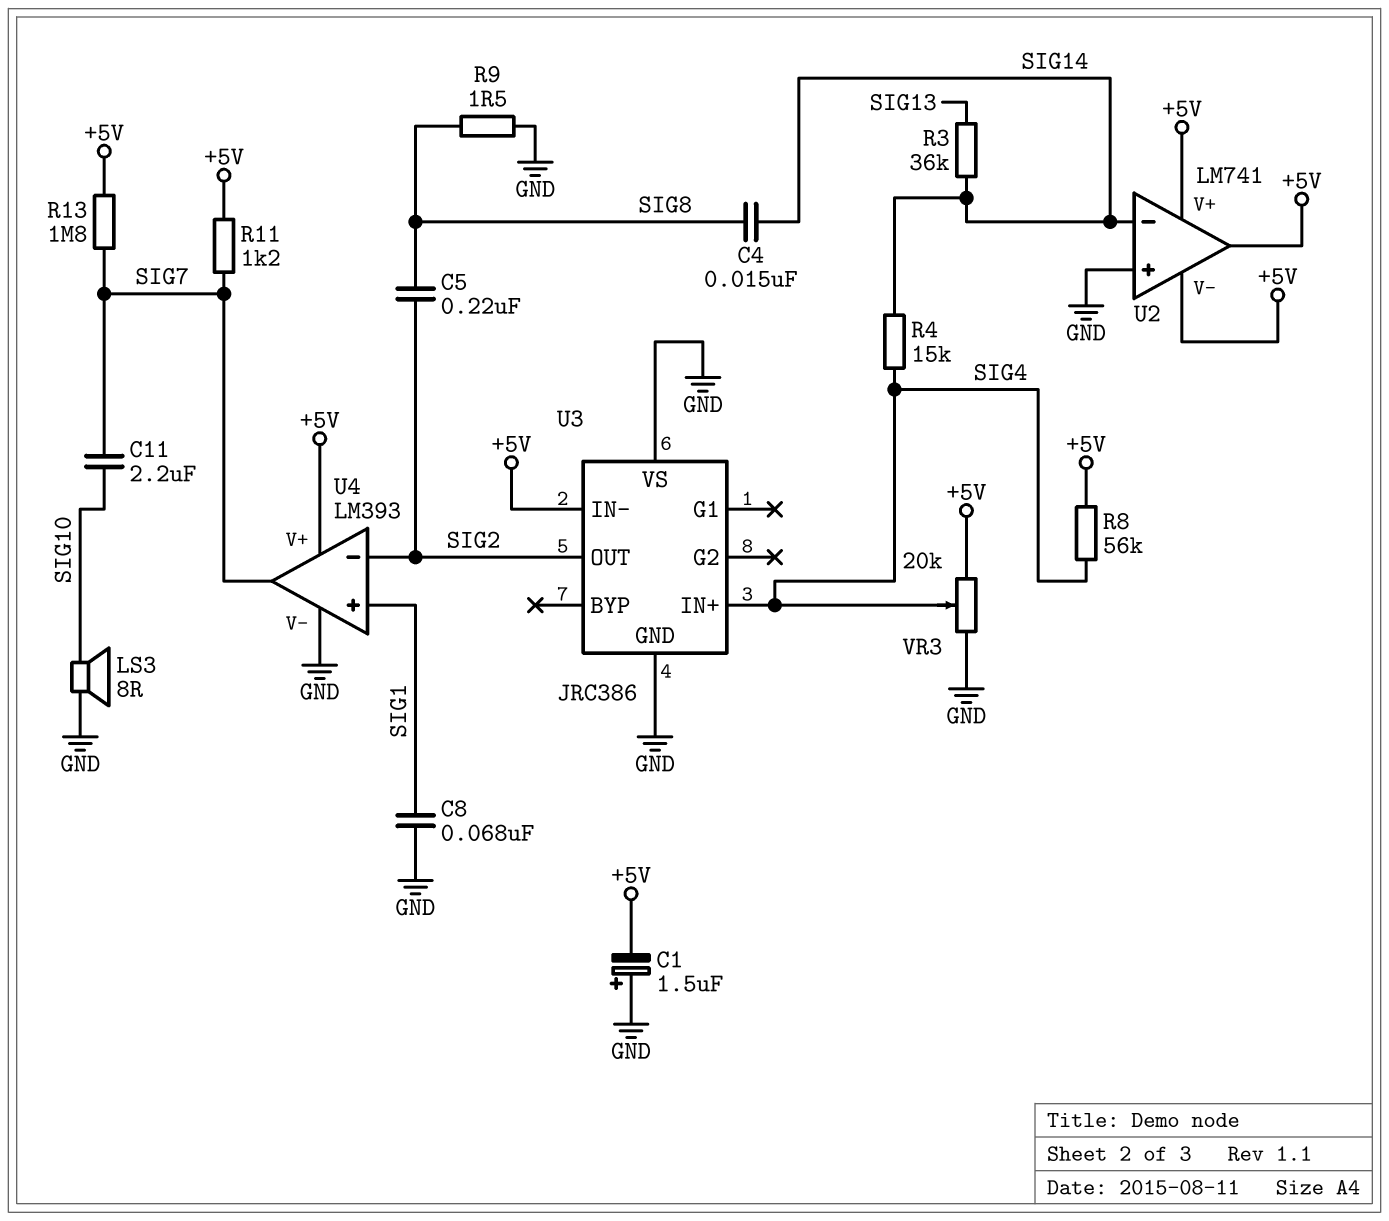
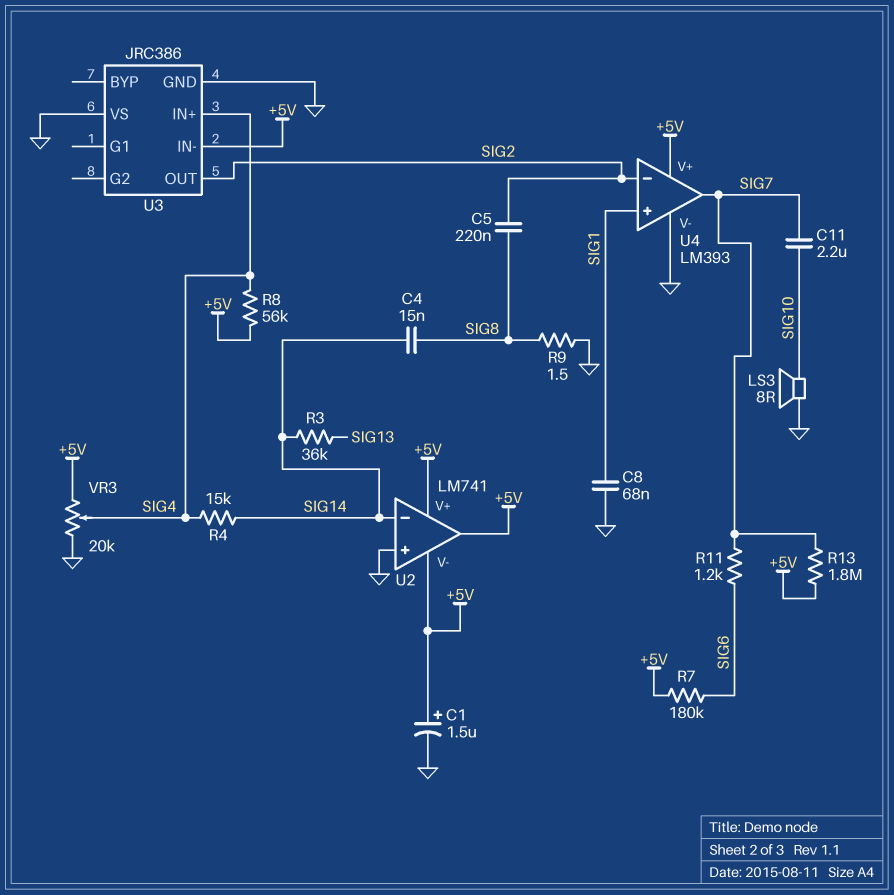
C1: 1.5uF (plus GND, minus +5V) -> 1.5uF (plus +5V, minus GND)
R7: none -> 180k (+5V, SIG6)
R11: 1.2k (+5V, SIG7) -> 1.2k (SIG6, SIG7)

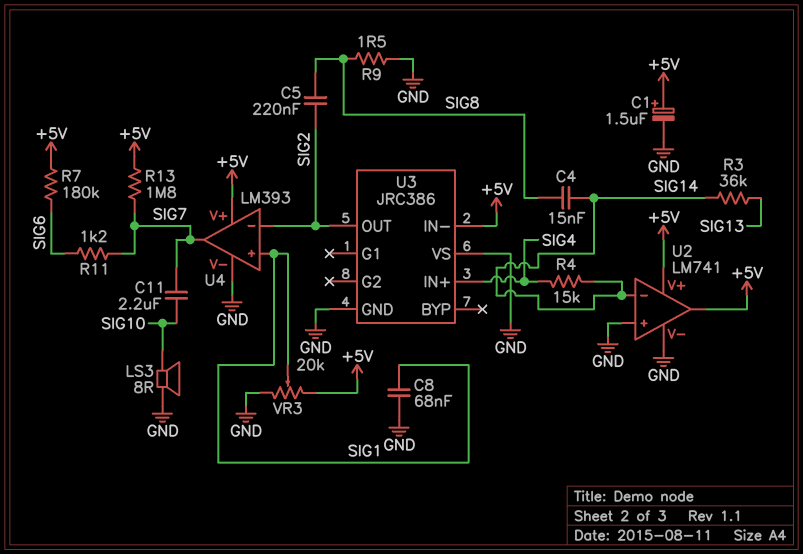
R8: 56k (+5V, SIG4) -> none
U2 pin V-: +5V -> GND
VR3: 20k (+5V, GND, wiper SIG4) -> 20k (+5V, GND, wiper SIG1)

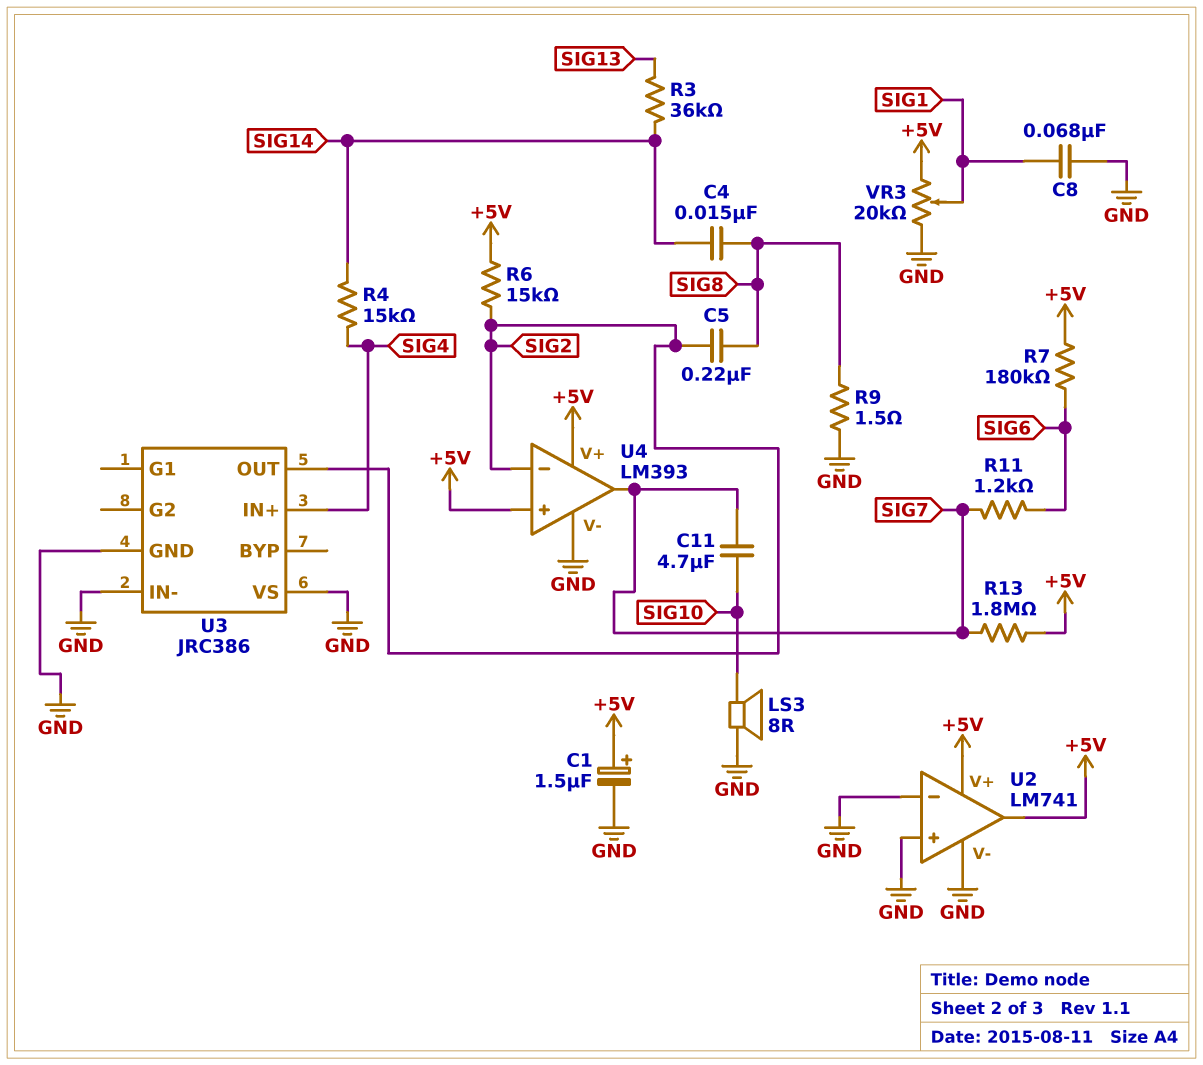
C11: 2.2uF (SIG7, SIG10) -> 4.7uF (SIG7, SIG10)
R6: none -> 15k (+5V, SIG2)
U2 pin in-: SIG14 -> GND
U3 pin IN-: +5V -> GND
U4 pin in+: SIG1 -> +5V

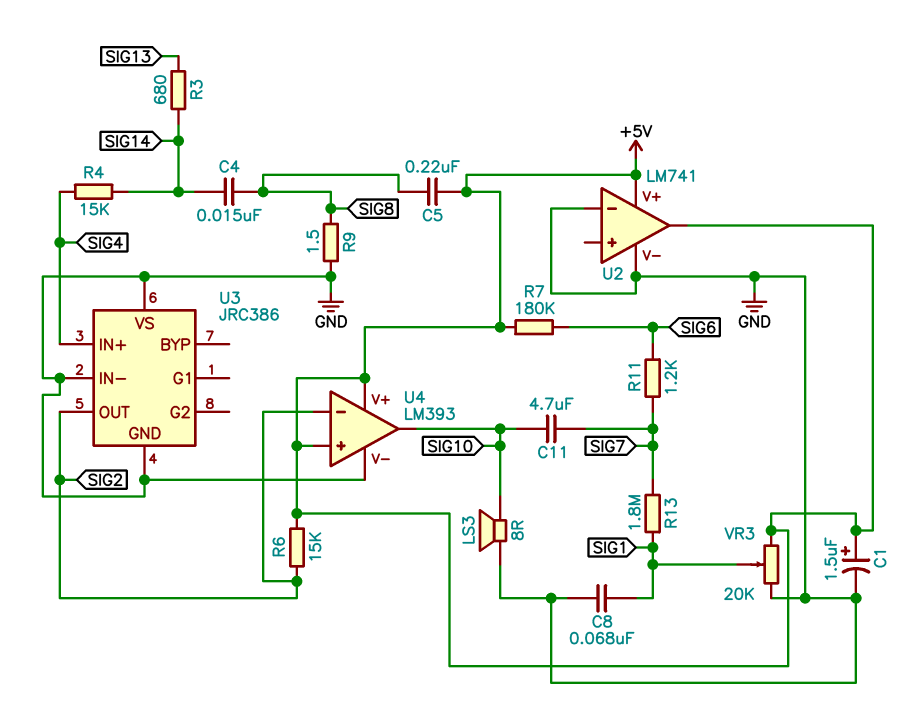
C5: 220nF (SIG2, SIG8) -> 220nF (+5V, SIG8)
R3: 36k (SIG13, SIG14) -> 680 (SIG13, SIG14)
R13: 1.8M (+5V, SIG7) -> 1.8M (SIG1, SIG7)
U2 pin in+: GND -> none
U4 pin out: SIG7 -> SIG10

